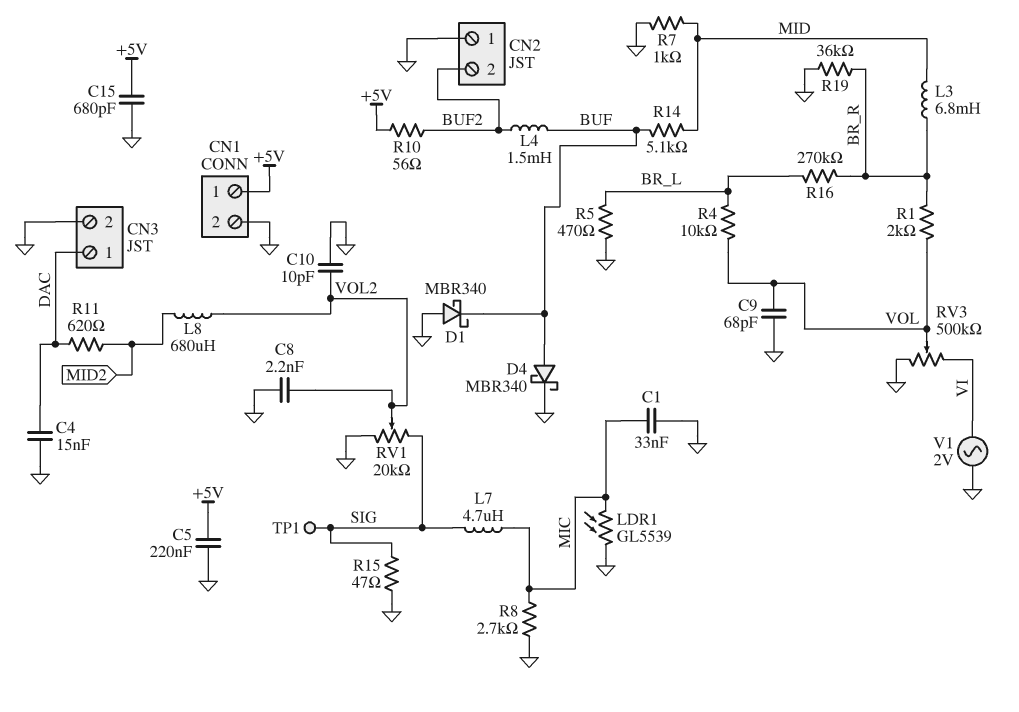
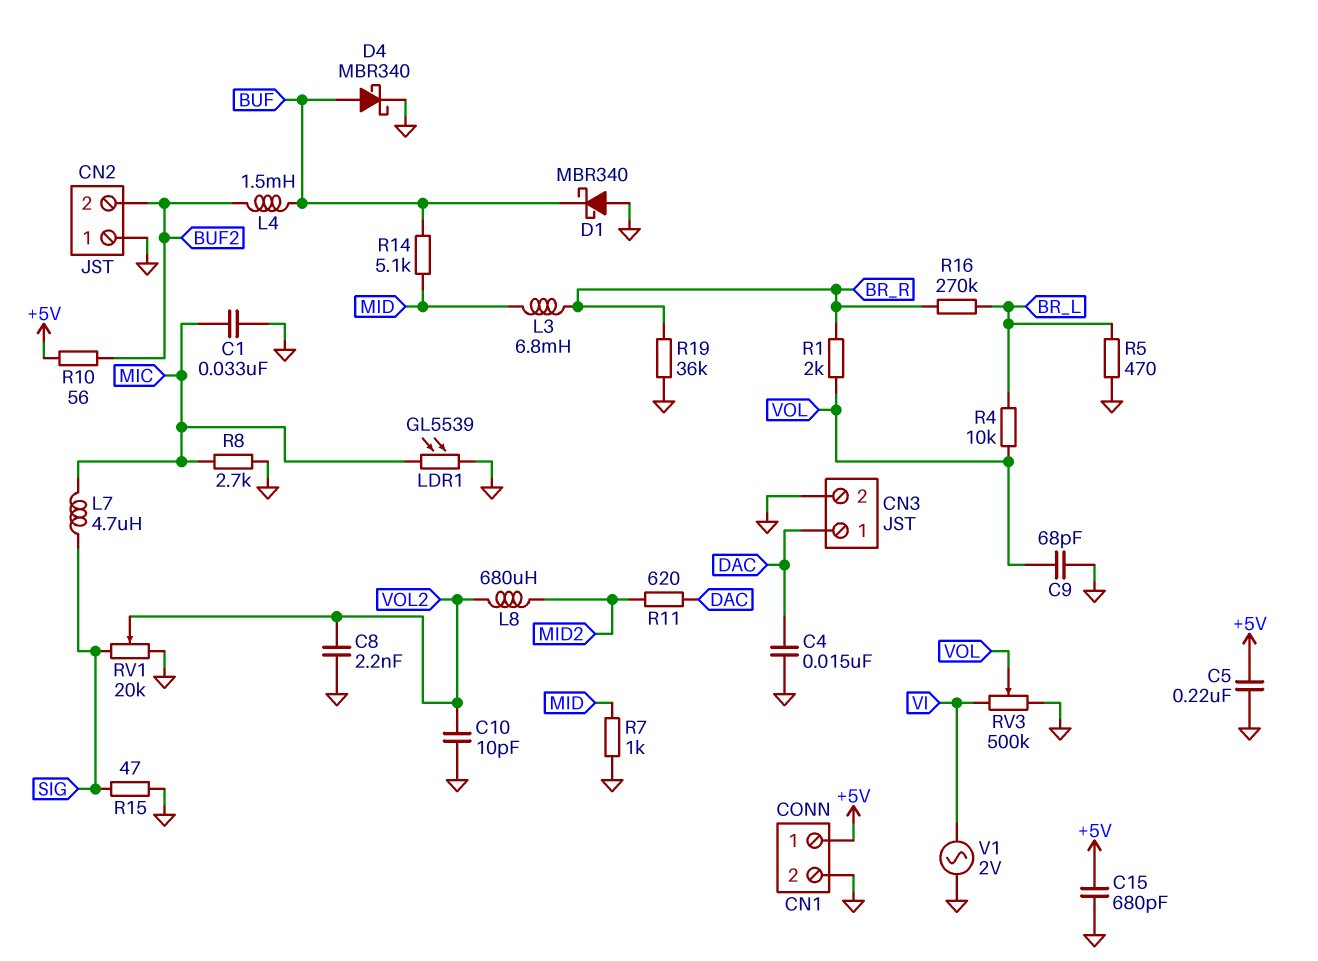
TP1: test point (SIG) -> none

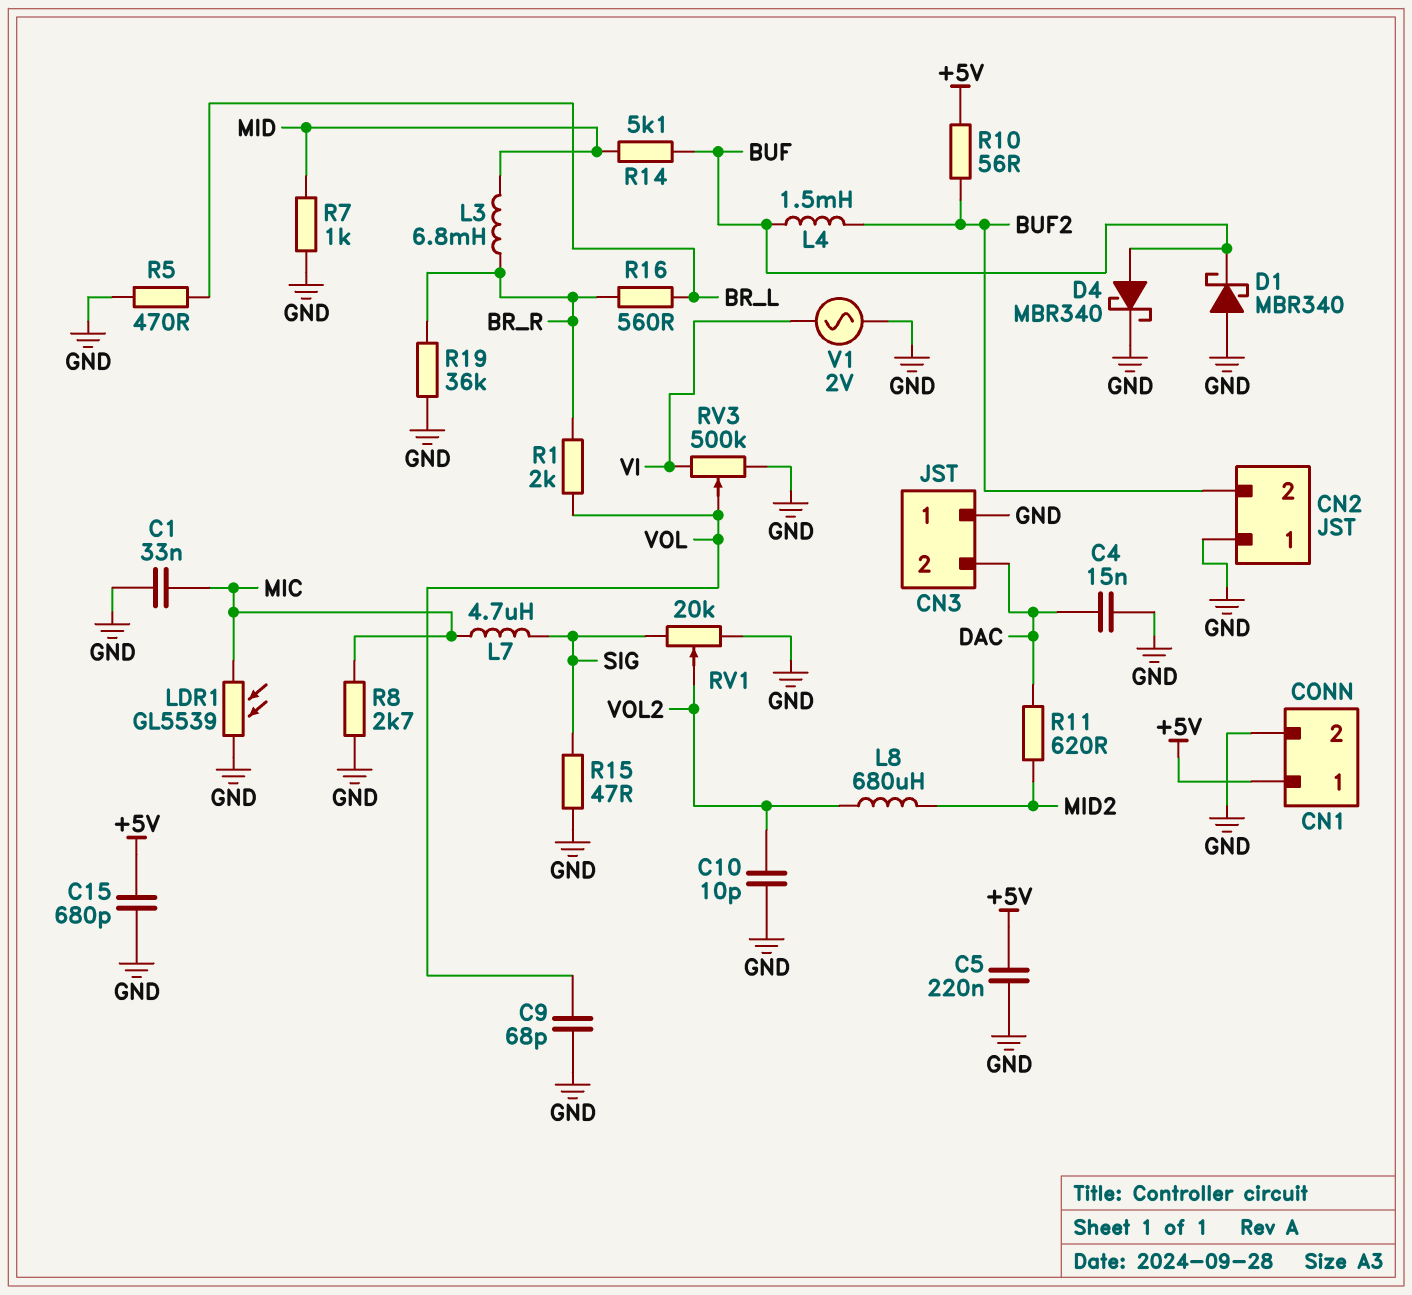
C8: 2.2nF (GND, VOL2) -> none
CN3 pin 1: DAC -> GND
CN3 pin 2: GND -> DAC
R4: 10k (BR_L, VOL) -> none
R16: 270k (BR_L, BR_R) -> 560 (BR_L, BR_R)

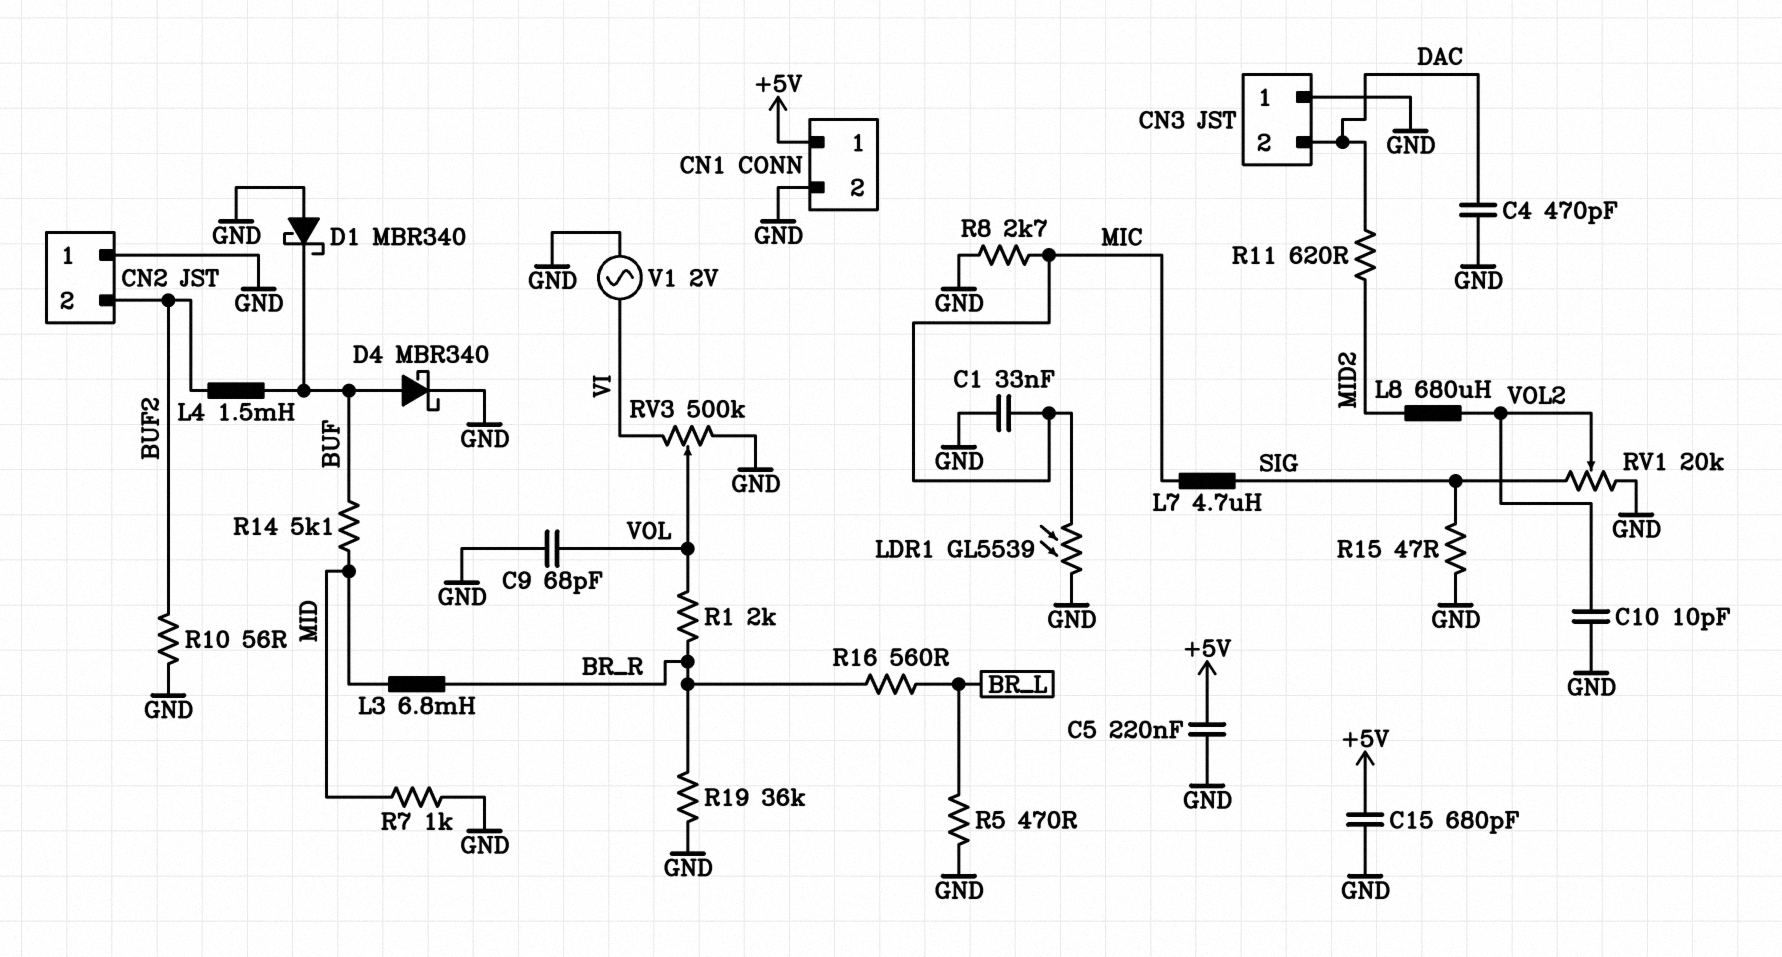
C4: 15nF (DAC, GND) -> 470pF (DAC, GND)
R10: 56 (+5V, BUF2) -> 56 (BUF2, GND)

